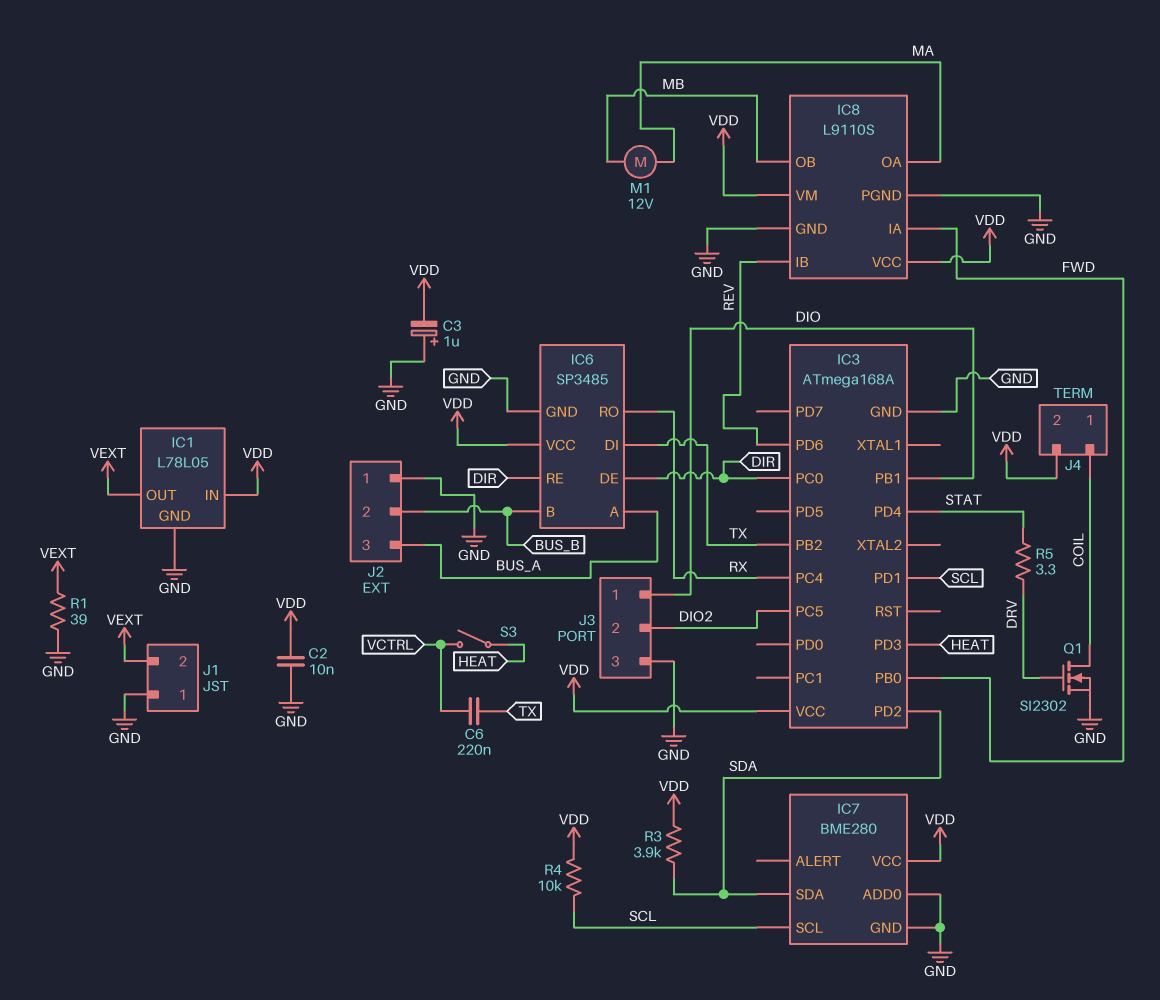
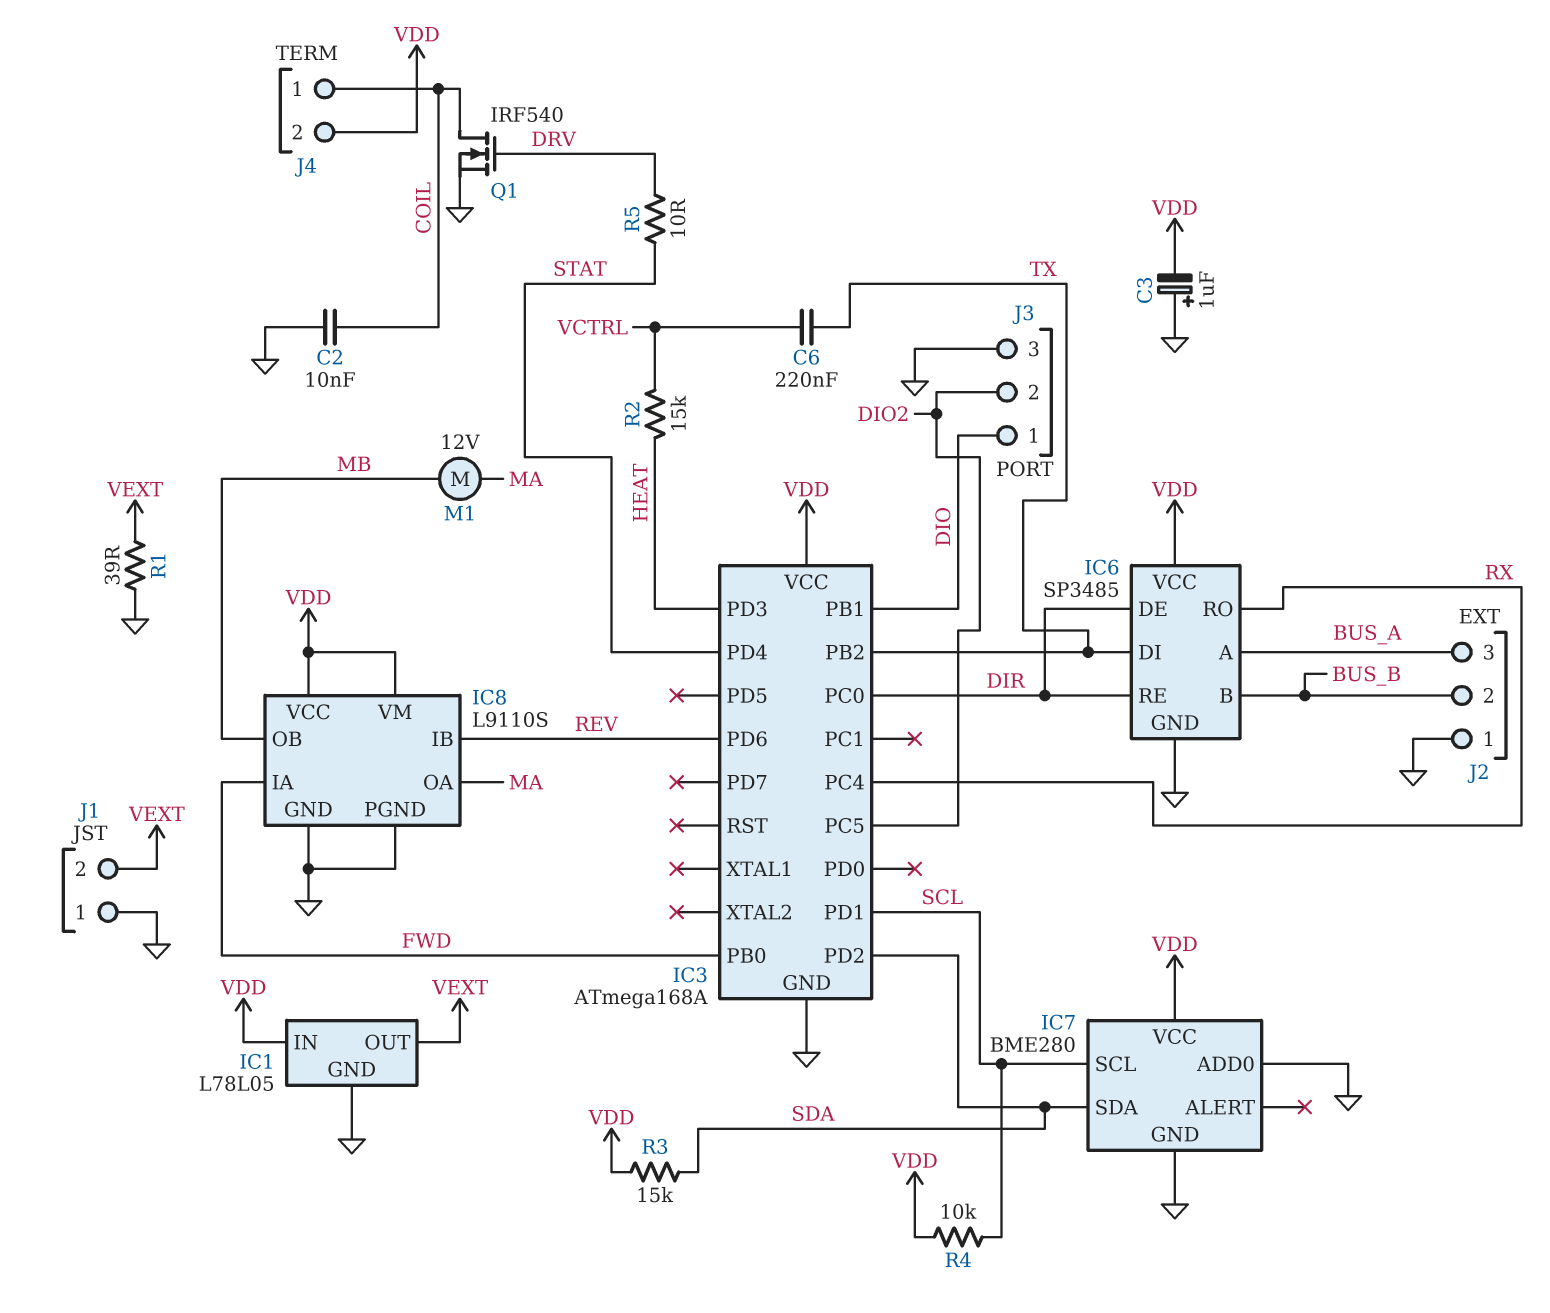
C2: 10nF (GND, VDD) -> 10nF (COIL, GND)
Q1: NMOS SI2302 (G DRV, D COIL, S GND) -> NMOS IRF540 (G DRV, D COIL, S GND)
R2: none -> 15k (HEAT, VCTRL)
R3: 3.9k (SDA, VDD) -> 15k (SDA, VDD)
R5: 3.3 (DRV, STAT) -> 10 (DRV, STAT)
S3: switch (HEAT, VCTRL) -> none

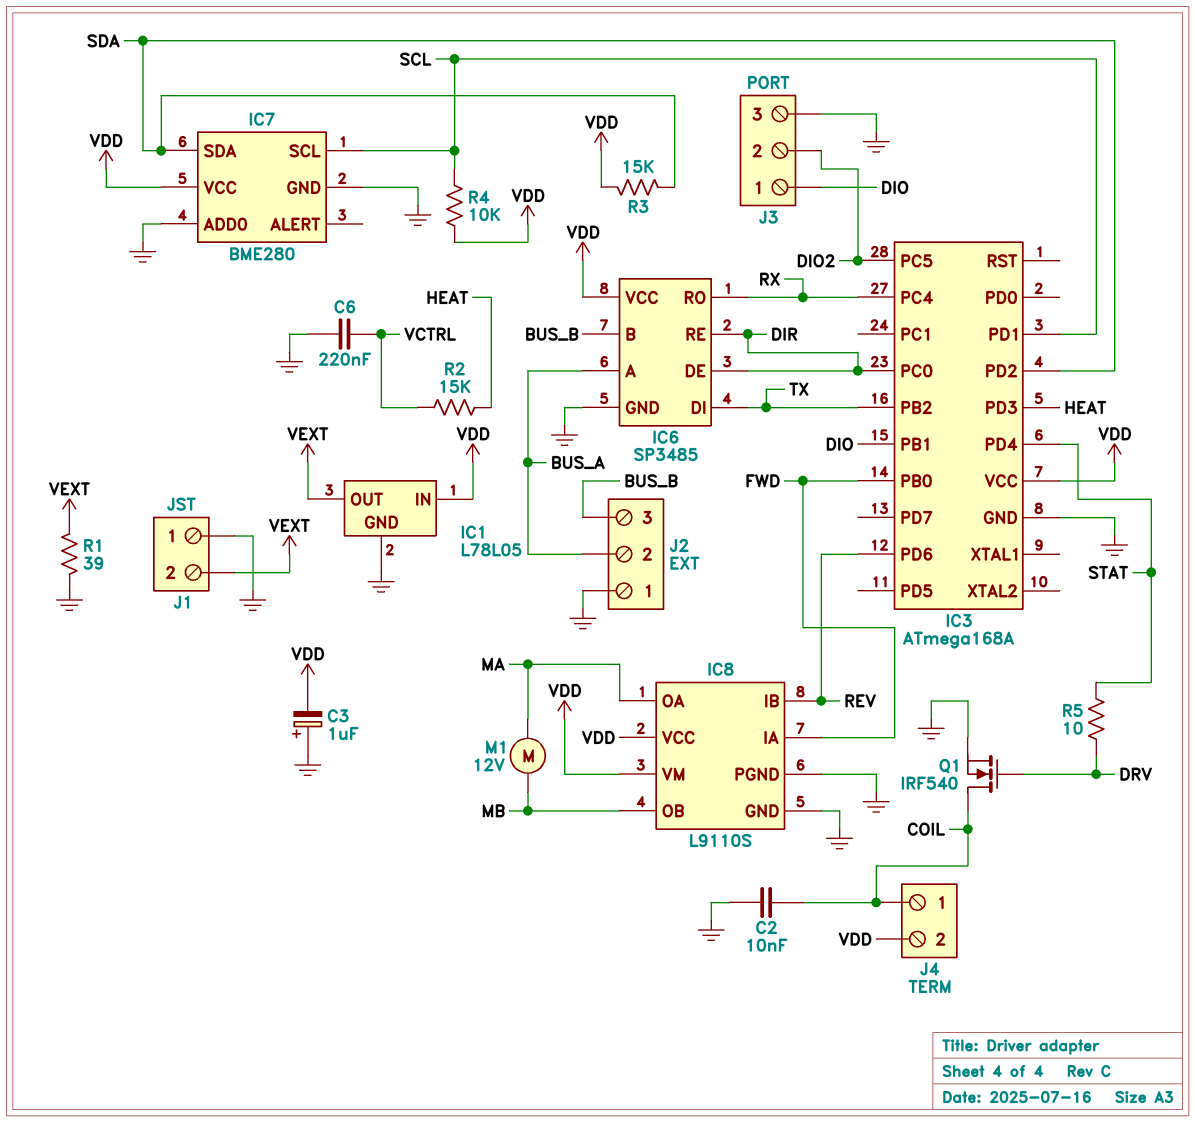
C6: 220nF (TX, VCTRL) -> 220nF (GND, VCTRL)
J2 pin 2: BUS_B -> BUS_A
J2 pin 3: BUS_A -> BUS_B

